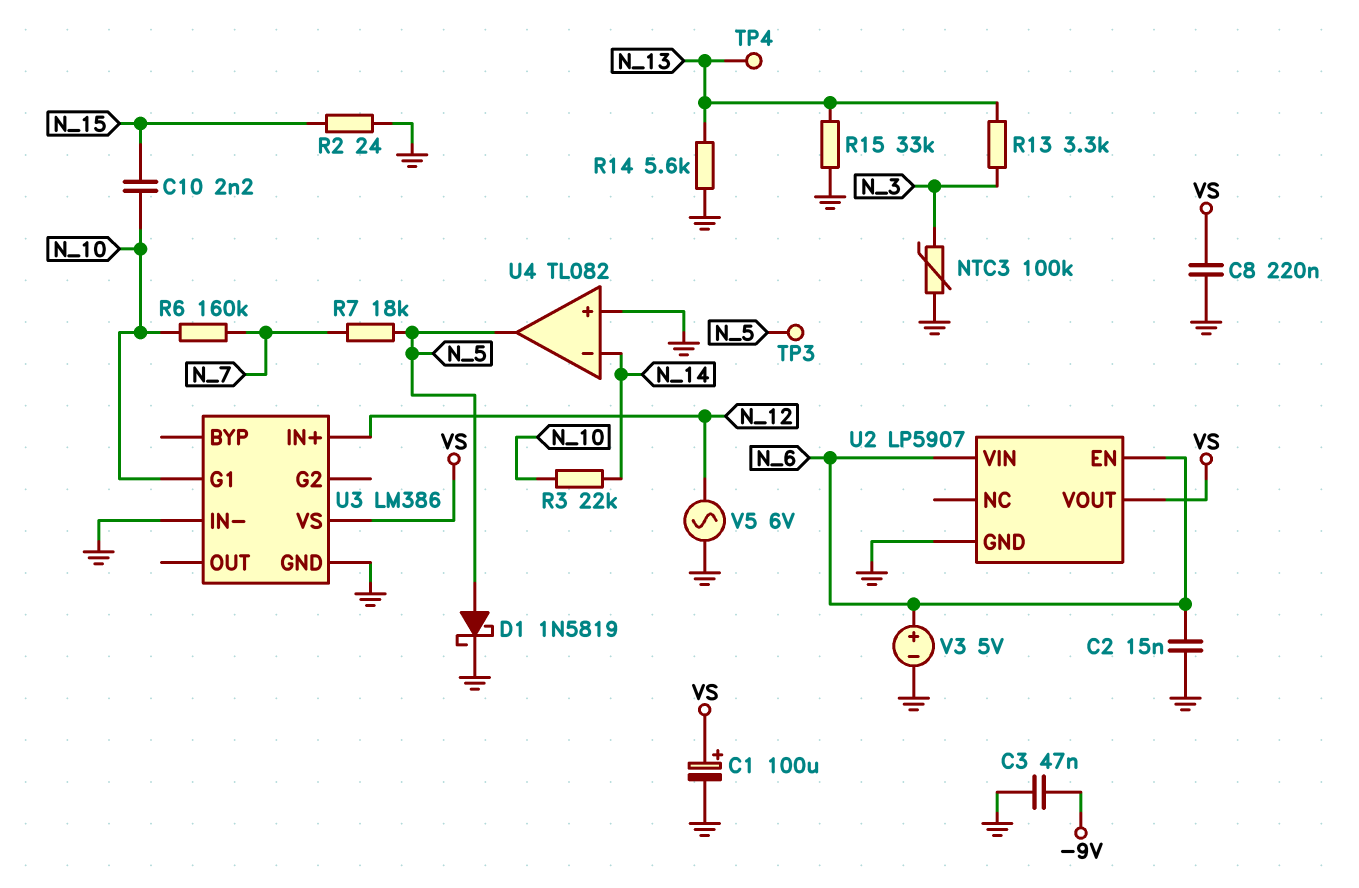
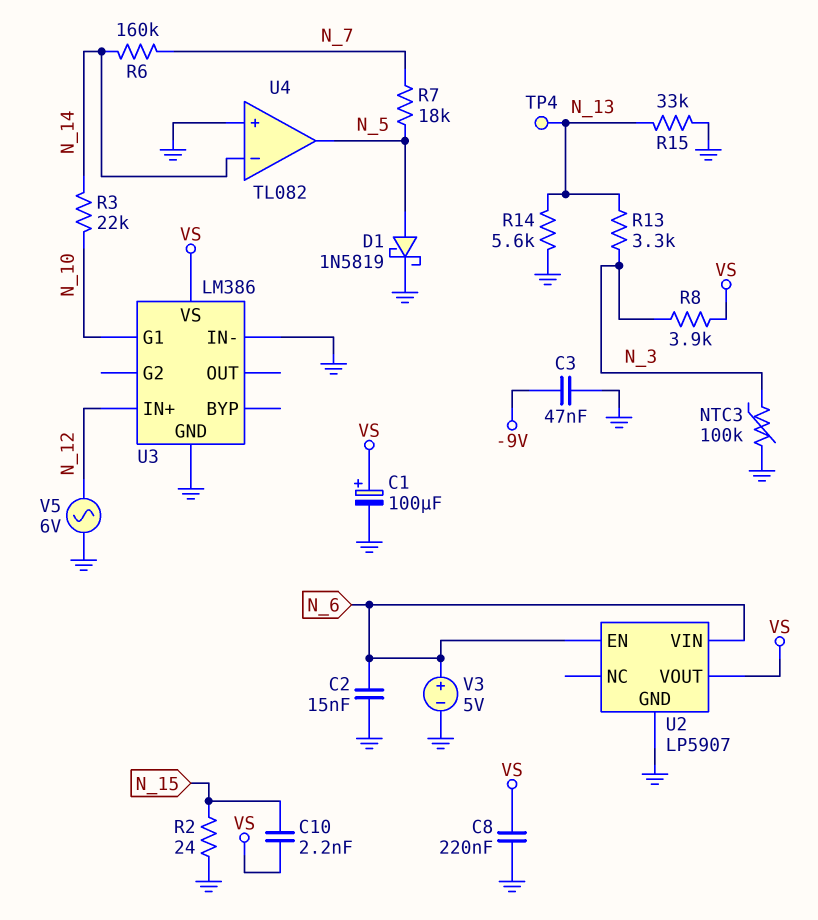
C10: 2.2nF (N_10, N_15) -> 2.2nF (N_15, VS)
R6: 160k (N_7, N_10) -> 160k (N_7, N_14)
R8: none -> 3.9k (N_3, VS)
TP3: test point (N_5) -> none

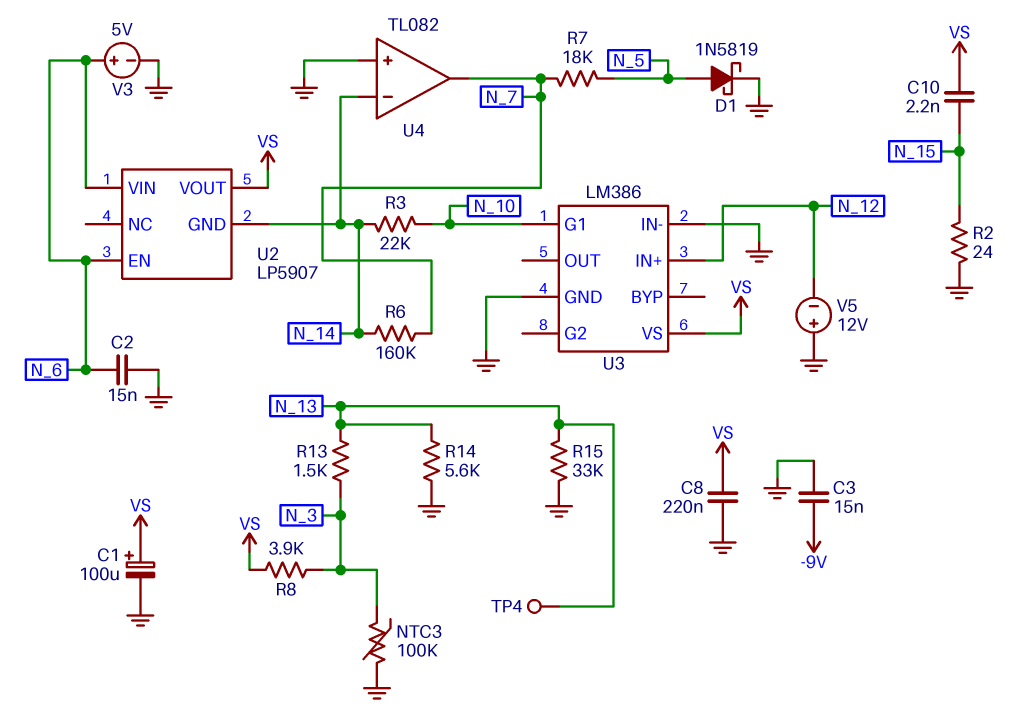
C3: 47nF (-9V, GND) -> 15nF (-9V, GND)
R13: 3.3k (N_3, N_13) -> 1.5k (N_3, N_13)
U2 pin GND: GND -> N_14
U4 pin out: N_5 -> N_7
V5: AC 6V (GND, N_12) -> 12V (plus GND, minus N_12)

